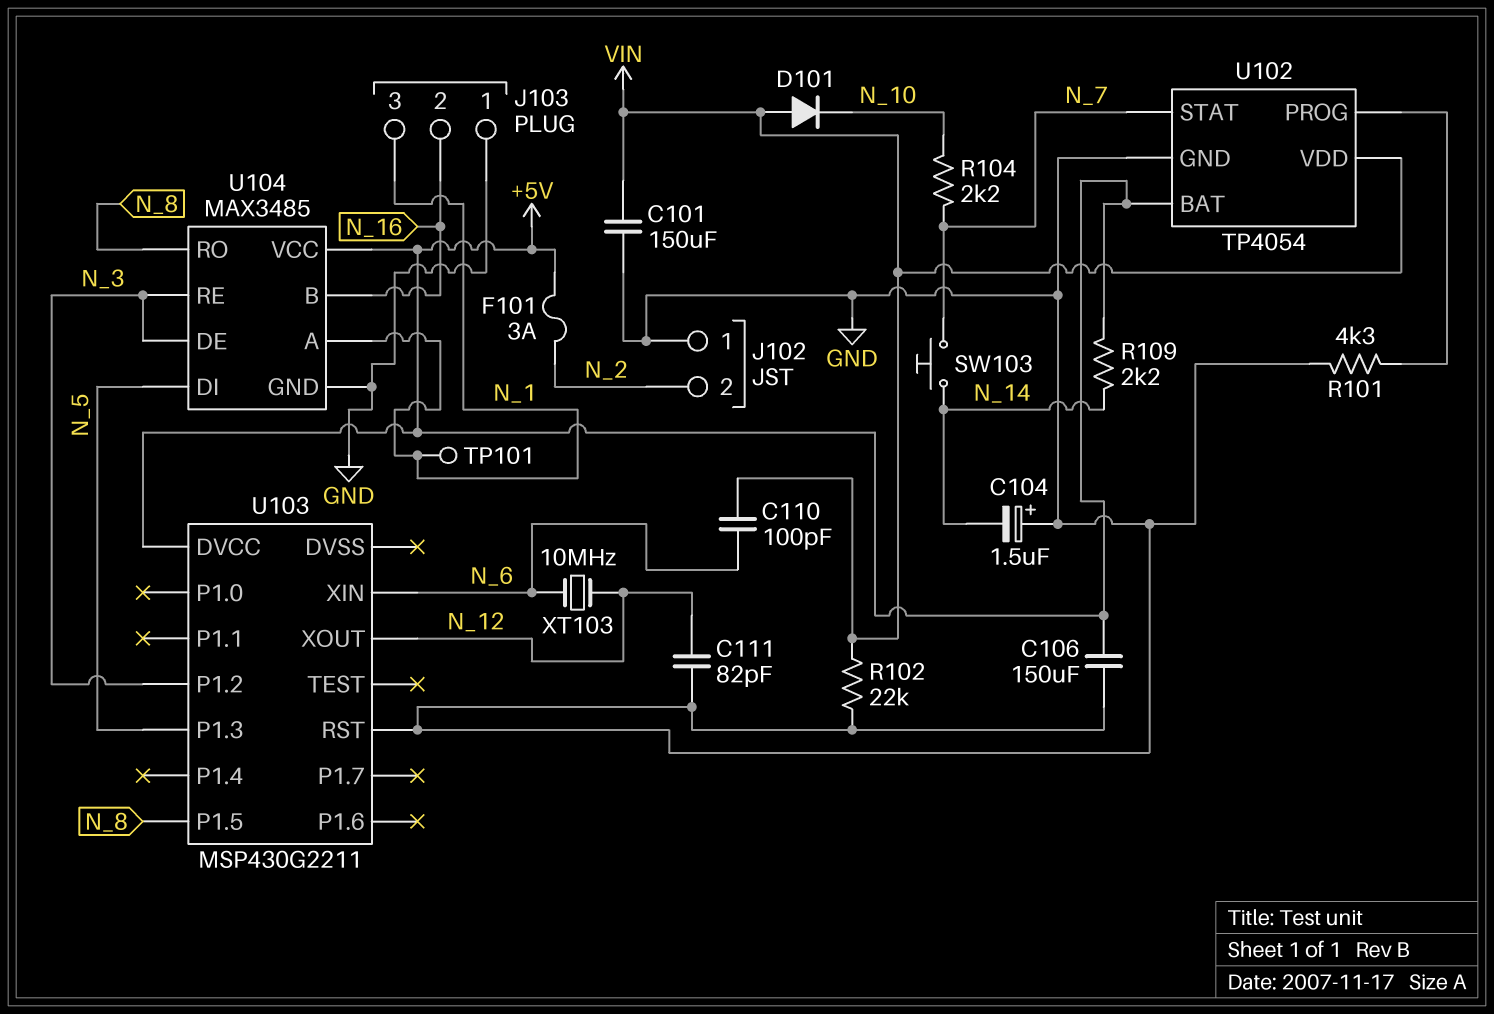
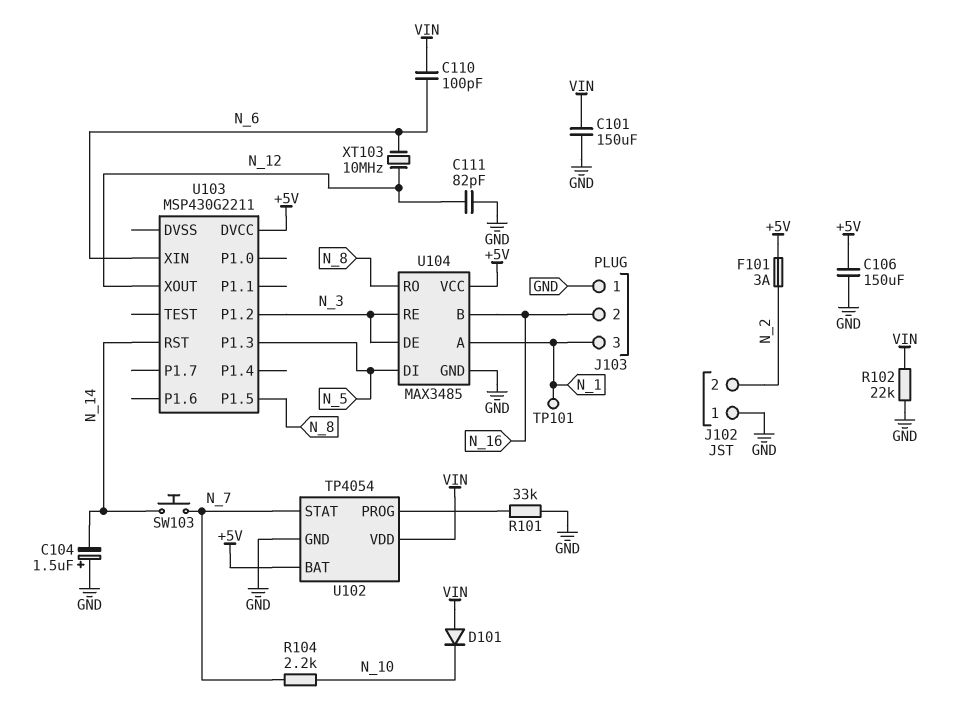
R101: 4.3k (GND, U102/PROG) -> 33k (GND, U102/PROG)
R109: 2.2k (+5V, N_14) -> none
U103 pin RST: GND -> N_14

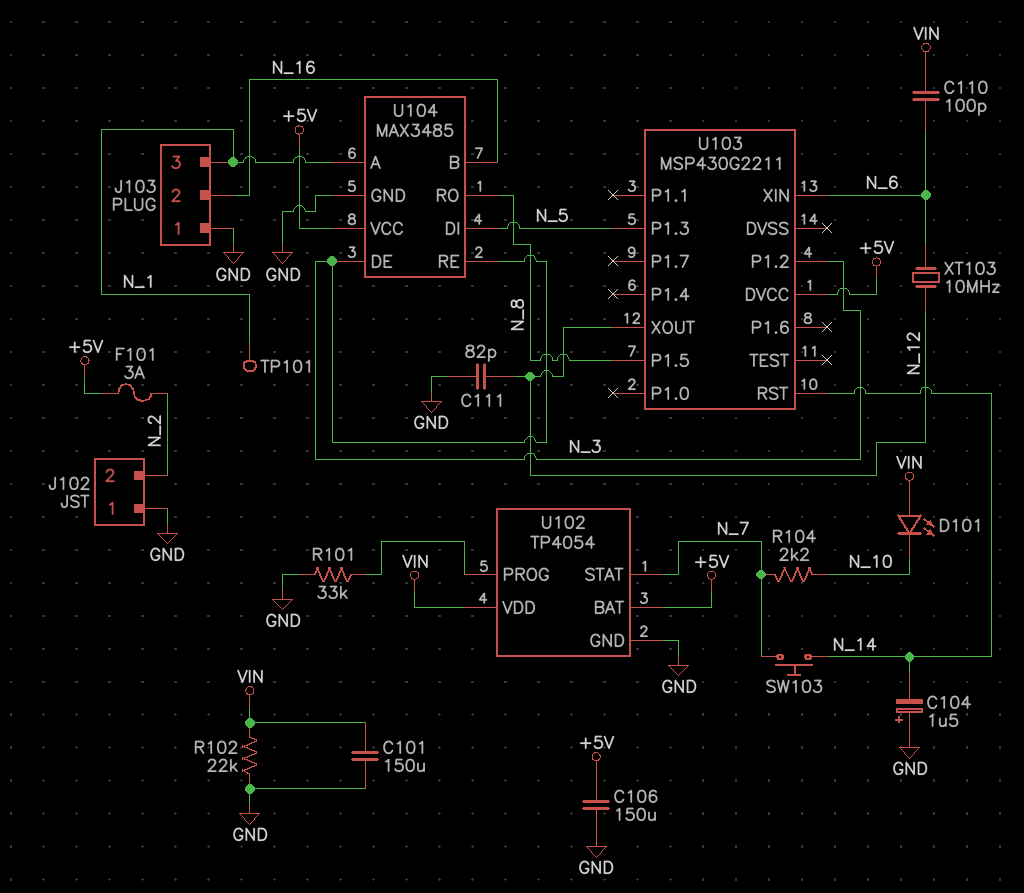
D101: diode (A VIN, K N_10) -> LED (A VIN, K N_10)

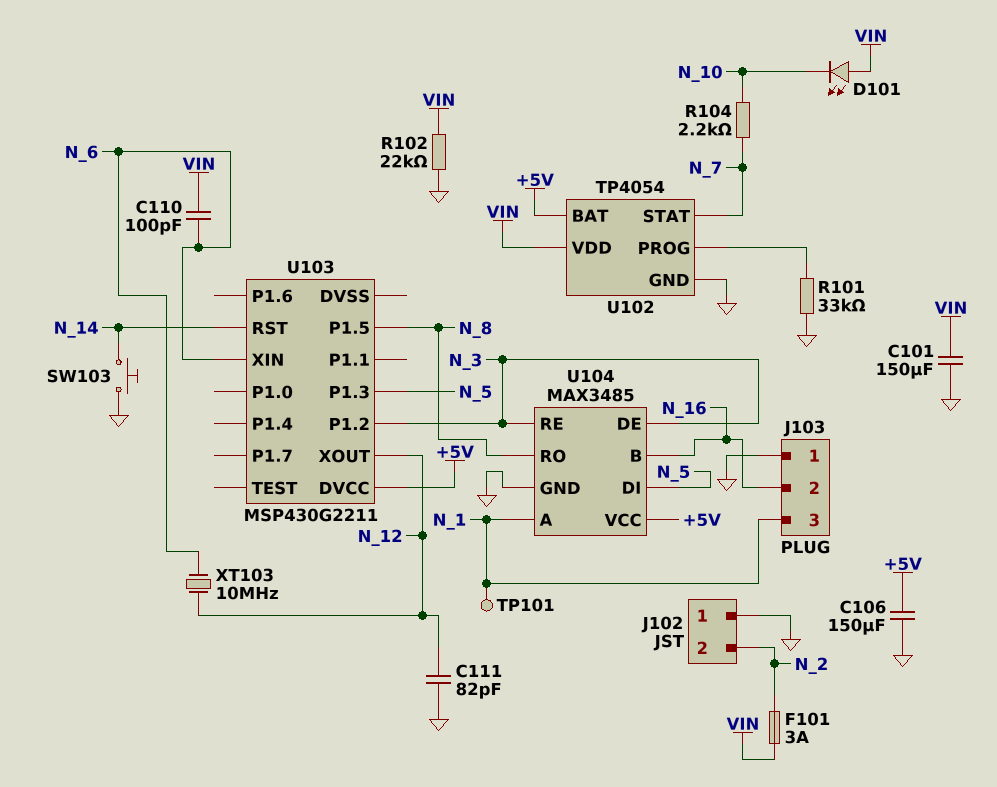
C104: 1.5uF (plus GND, minus N_14) -> none
F101: 3A (+5V, N_2) -> 3A (N_2, VIN)
SW103: button (N_7, N_14) -> button (GND, N_14)

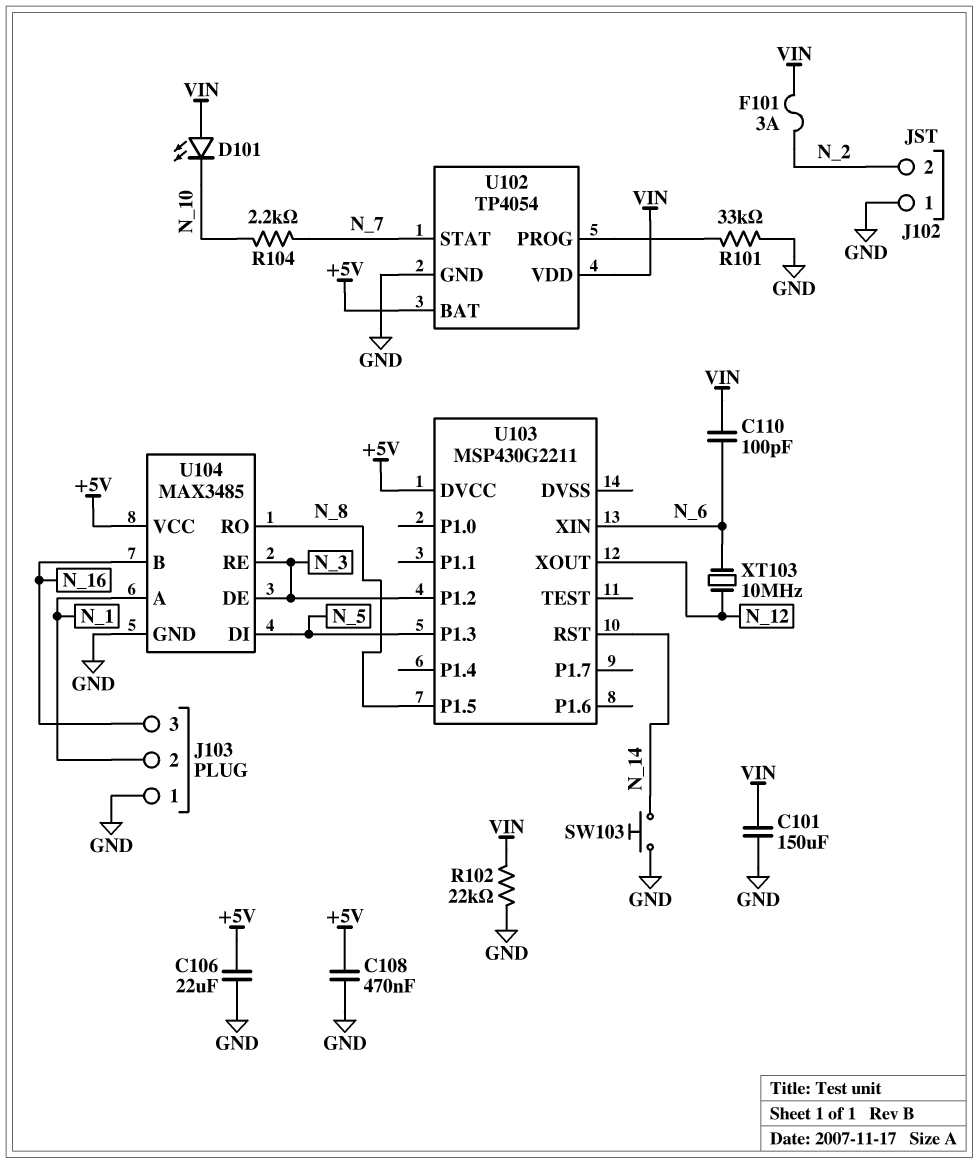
C106: 150uF (+5V, GND) -> 22uF (+5V, GND)
C108: none -> 470nF (+5V, GND)
C111: 82pF (GND, N_12) -> none
J103 pin 2: N_16 -> N_1
J103 pin 3: N_1 -> N_16
TP101: test point (N_1) -> none

